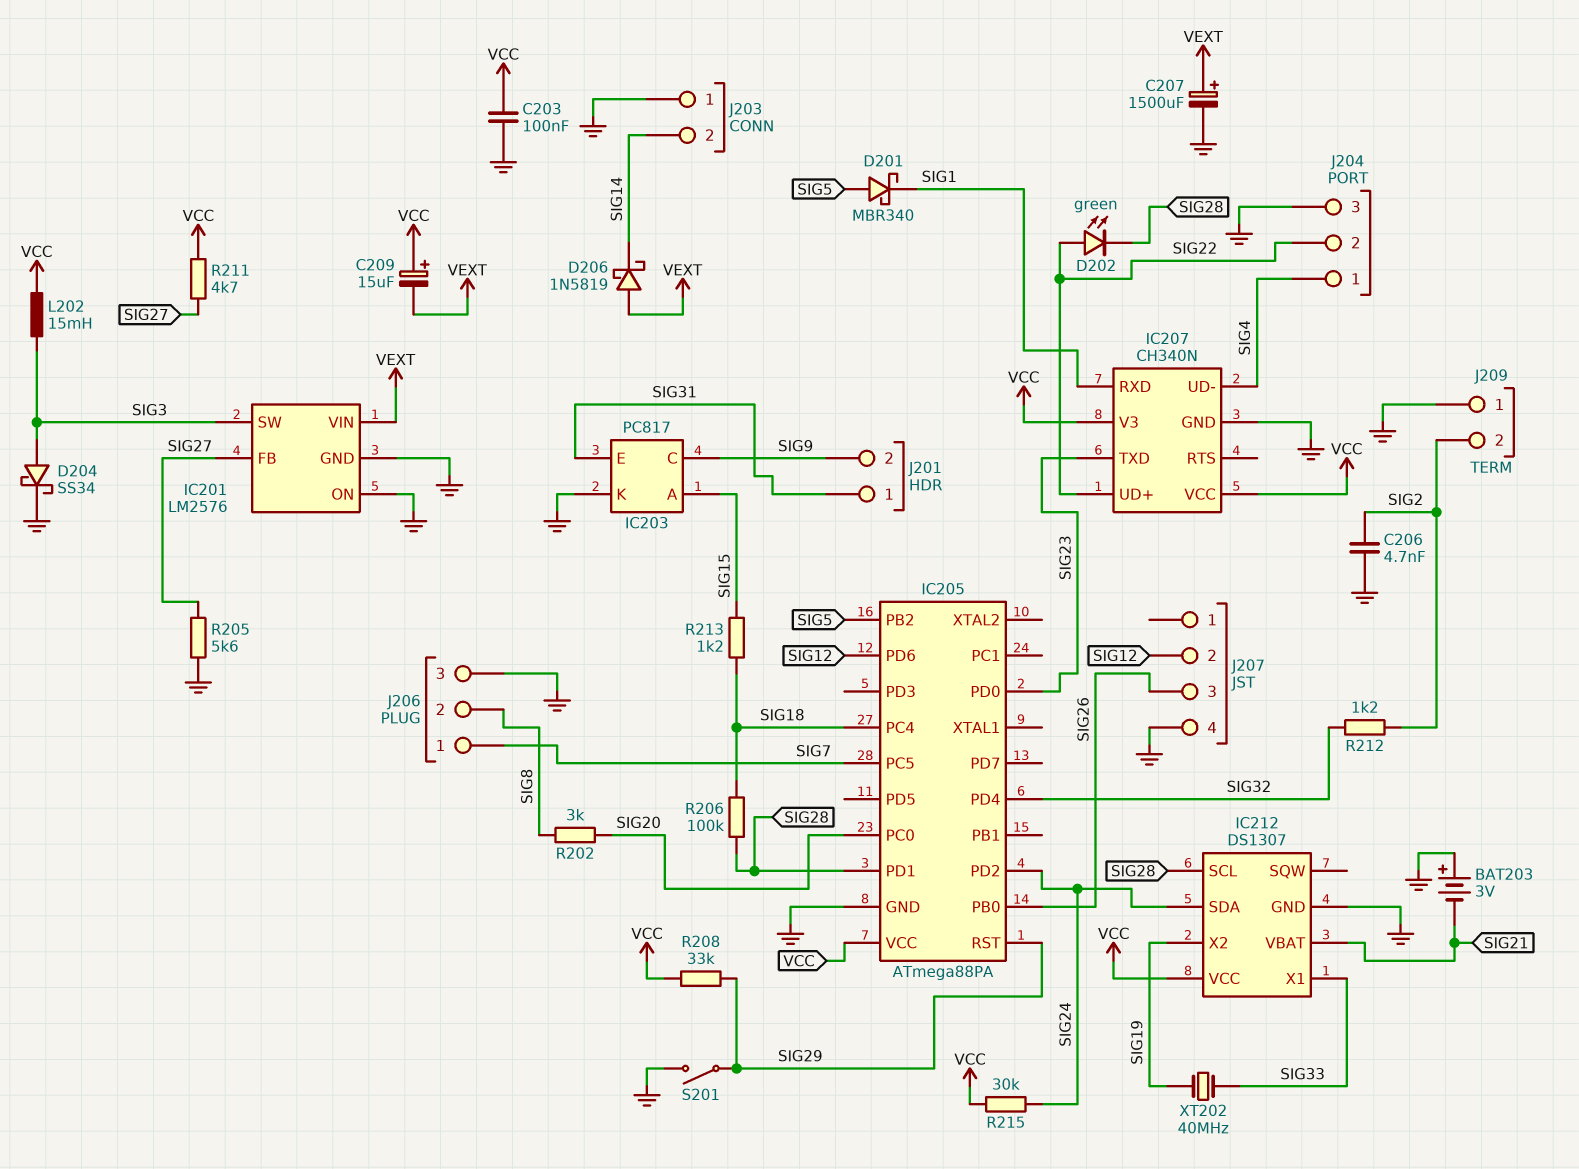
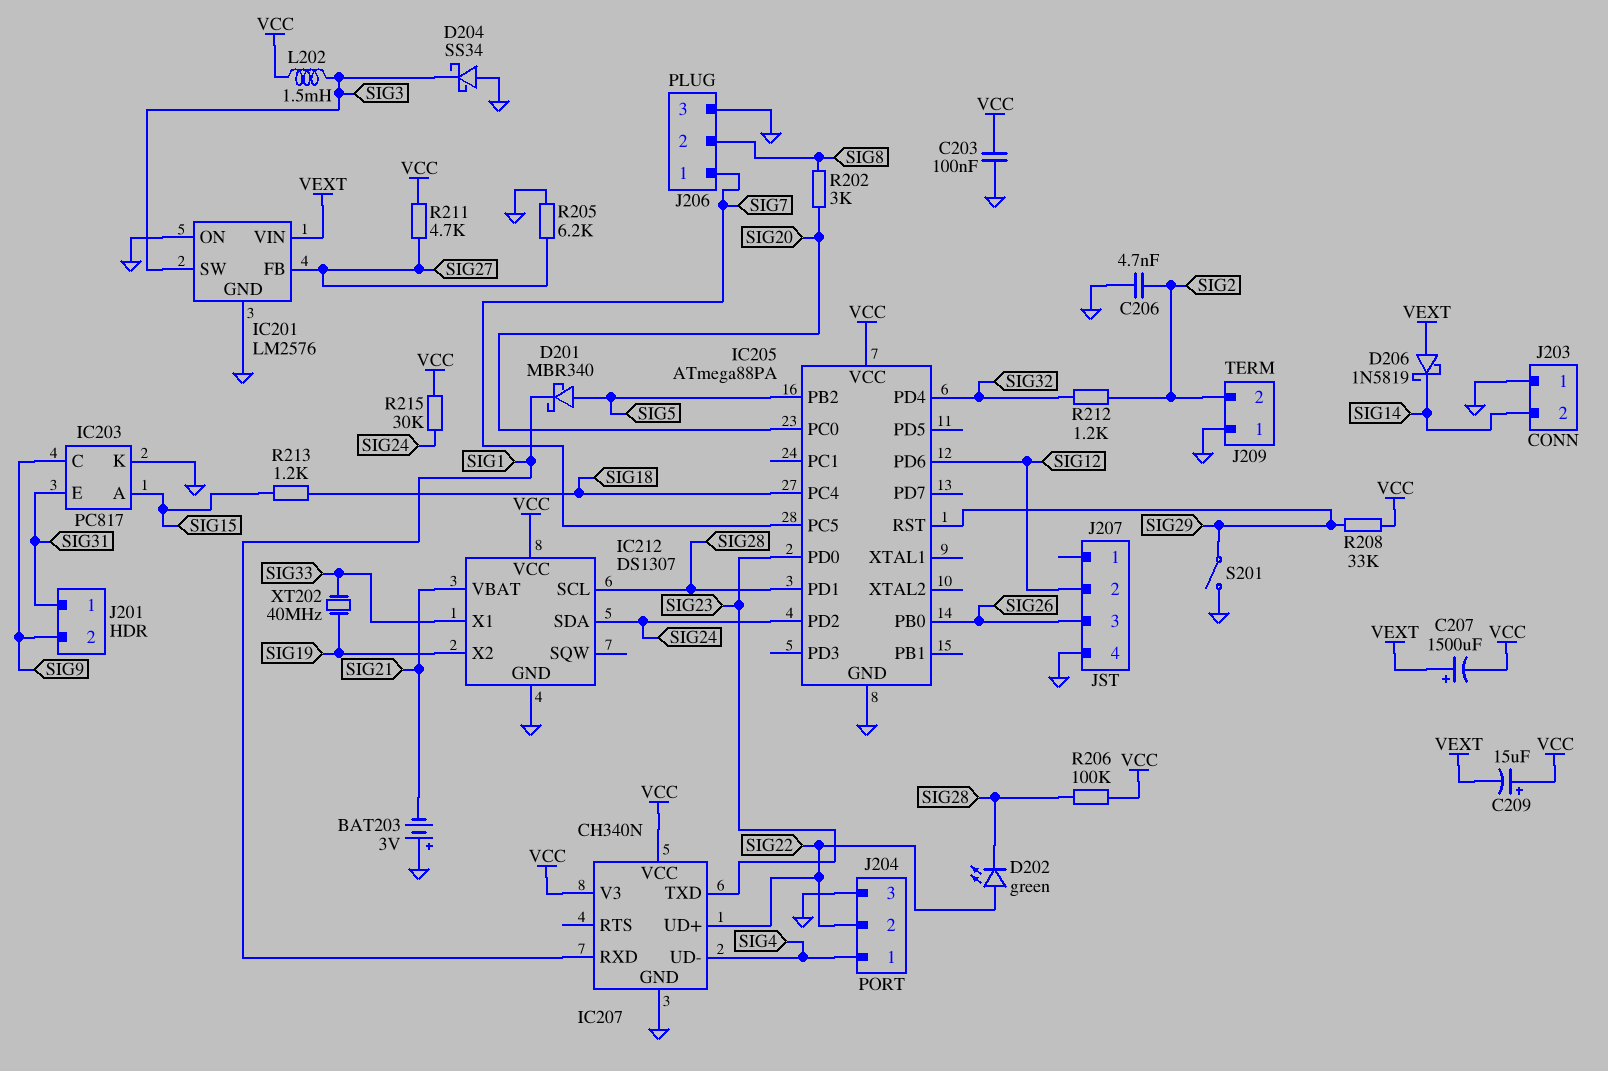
C207: 1500uF (plus VEXT, minus GND) -> 1500uF (plus VEXT, minus VCC)
D204: schottky SS34 (A SIG3, K GND) -> schottky SS34 (A GND, K SIG3)
L202: 15mH (SIG3, VCC) -> 1.5mH (SIG3, VCC)
R205: 5.6k (GND, SIG27) -> 6.2k (GND, SIG27)
R206: 100k (SIG18, SIG28) -> 100k (SIG28, VCC)

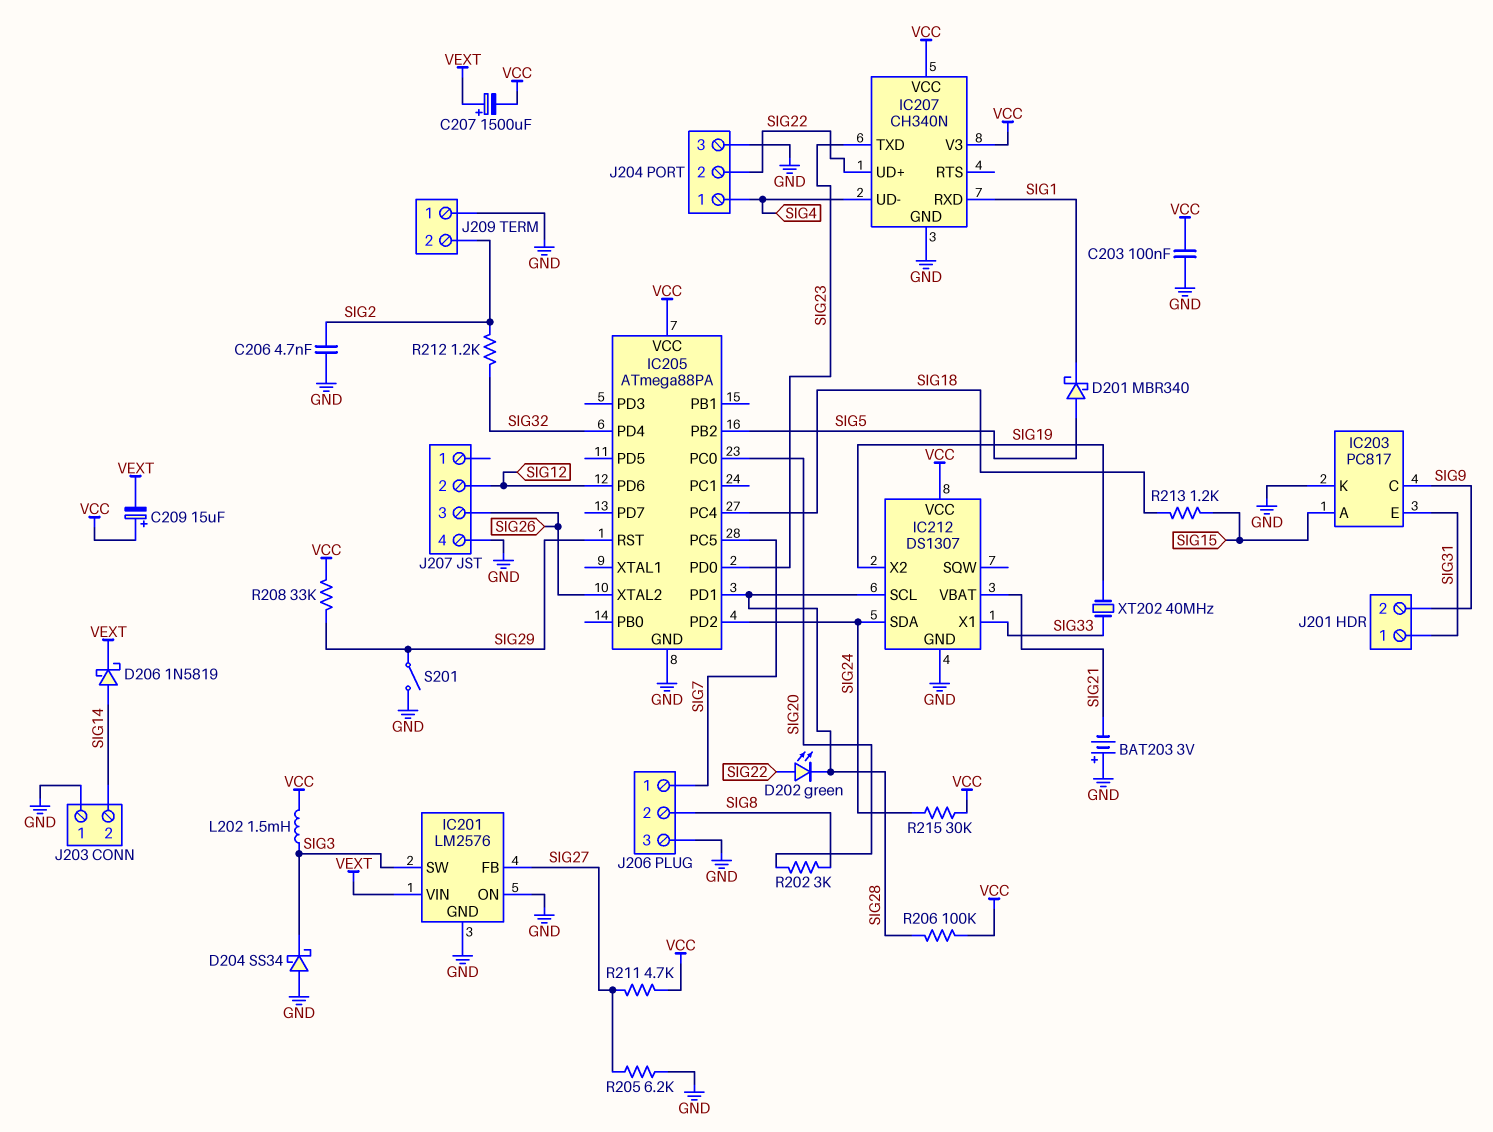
D206: schottky 1N5819 (A VEXT, K SIG14) -> schottky 1N5819 (A SIG14, K VEXT)
IC205 pin PB0: SIG26 -> none
IC205 pin XTAL2: none -> SIG26

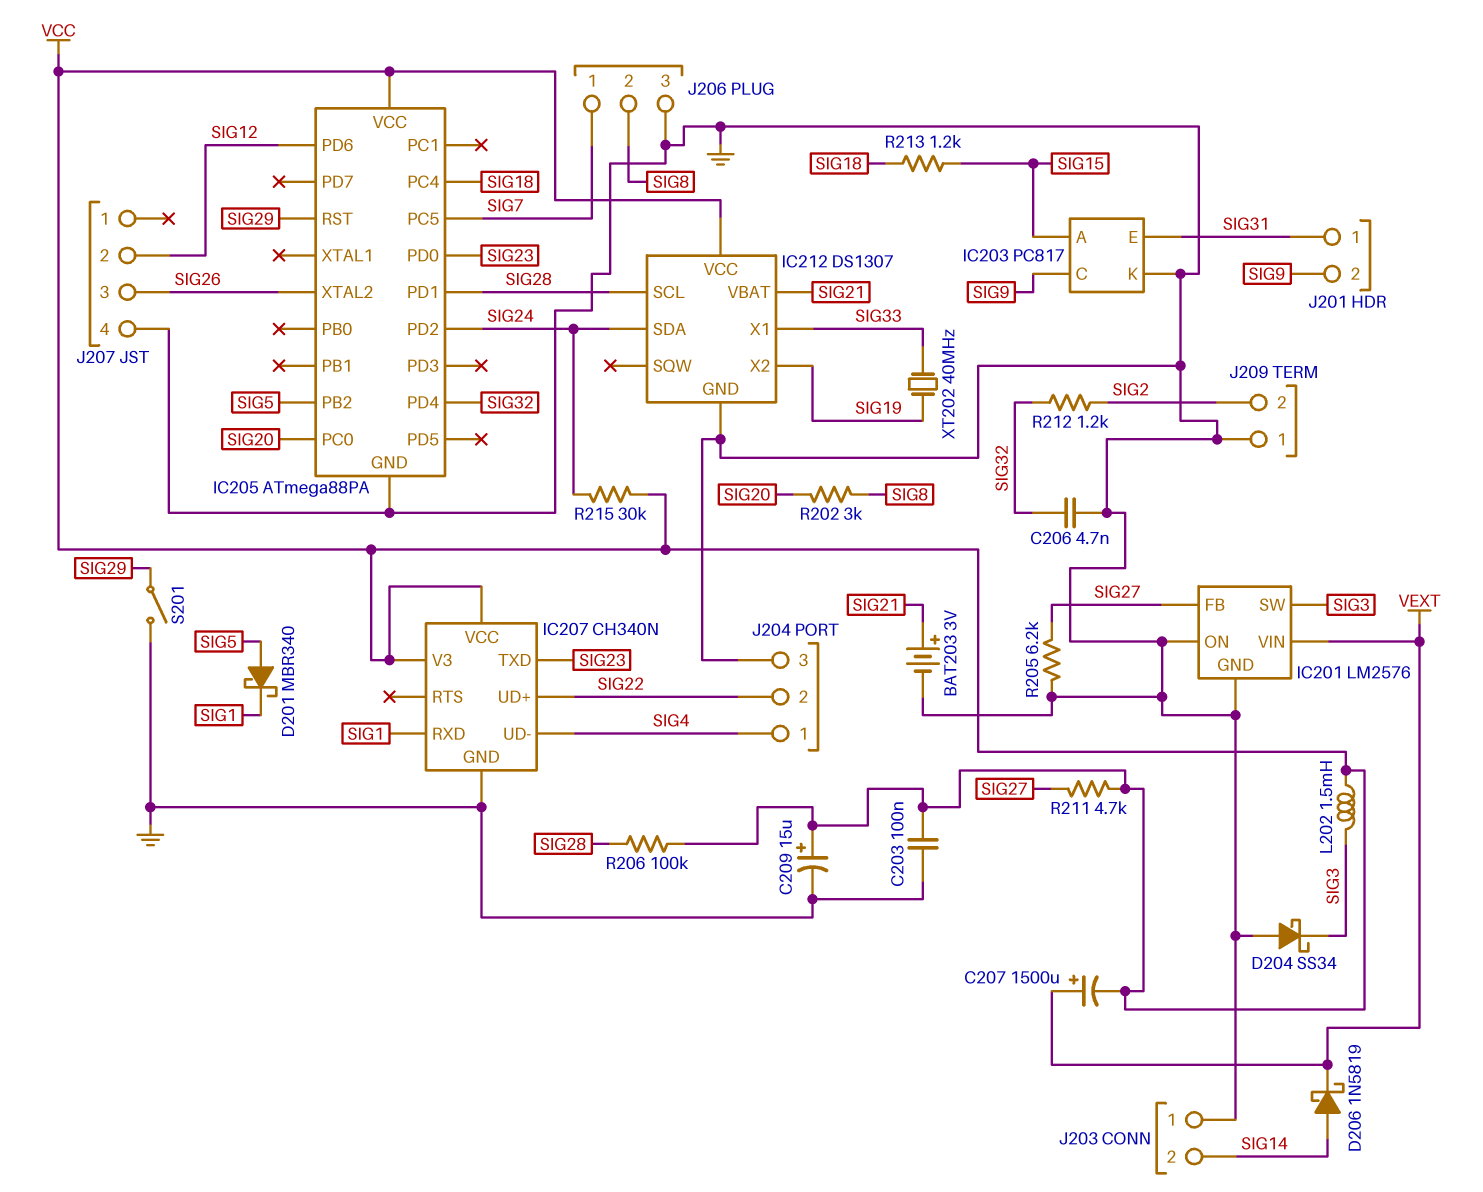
BAT203: 3V (plus GND, minus SIG21) -> 3V (plus SIG21, minus GND)
C206: 4.7nF (GND, SIG2) -> 4.7nF (GND, SIG32)
C209: 15uF (plus VCC, minus VEXT) -> 15uF (plus VCC, minus GND)
D202: LED green (A SIG22, K SIG28) -> none
R208: 33k (SIG29, VCC) -> none

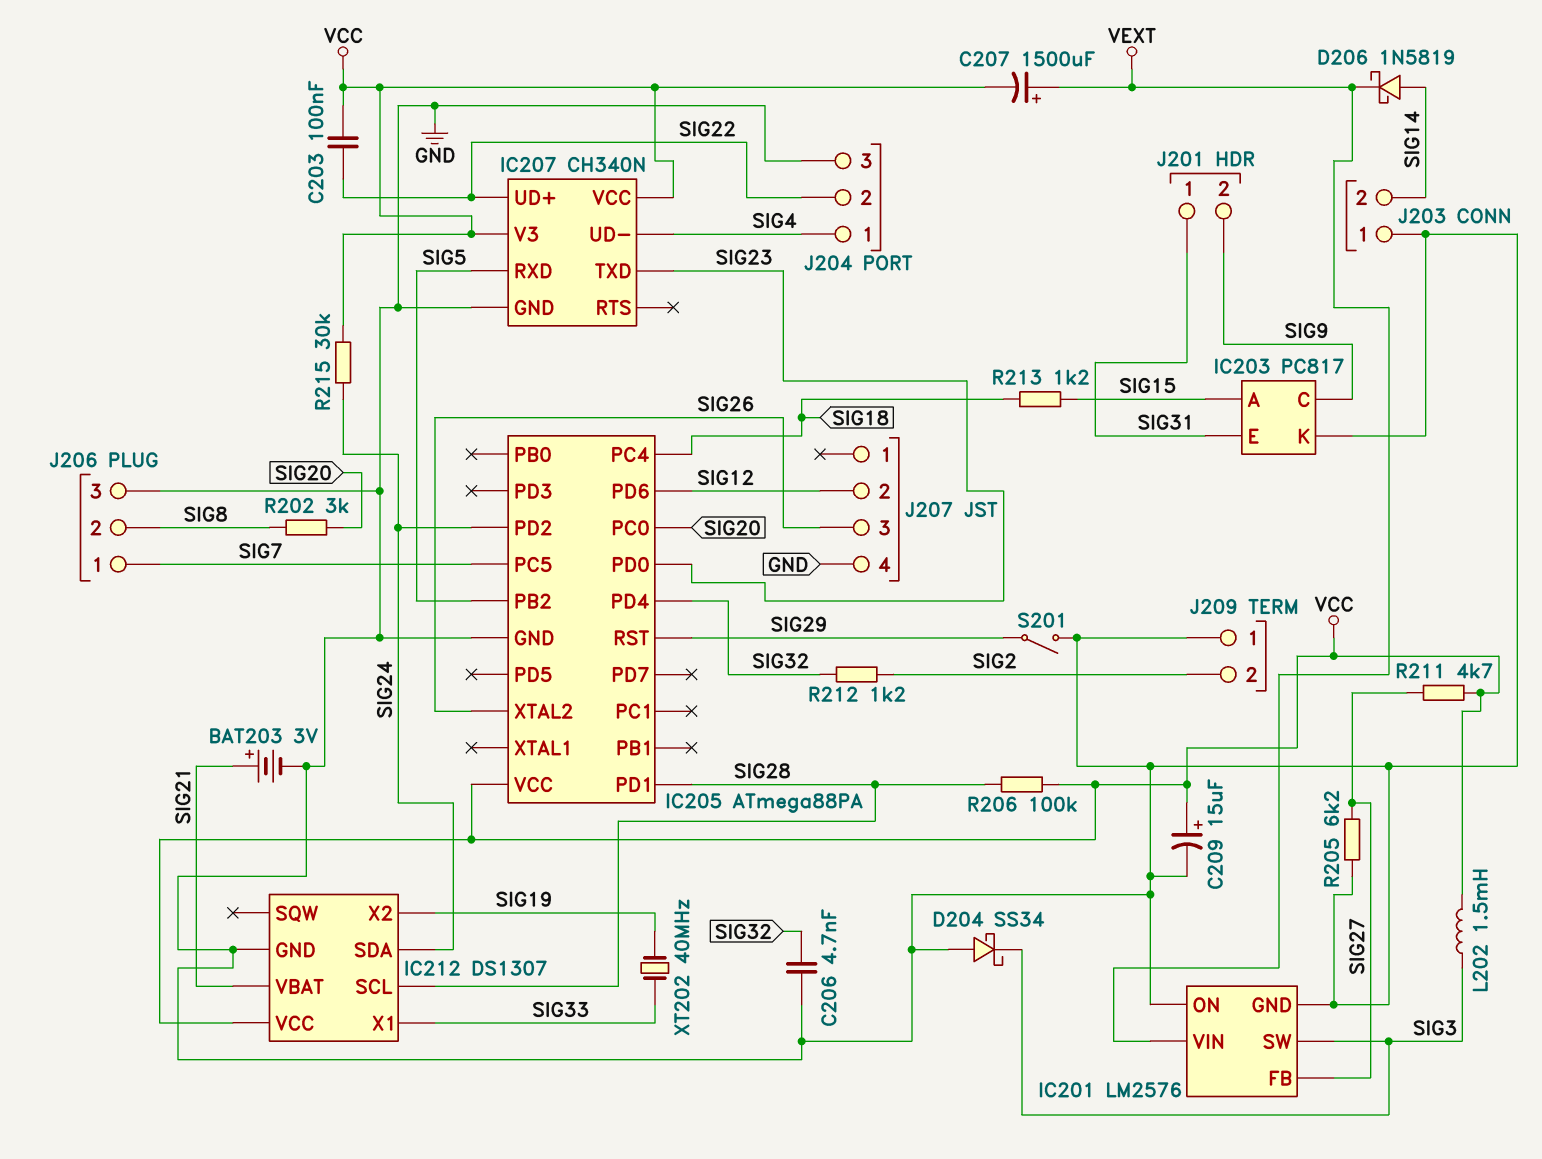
C203: 100nF (GND, VCC) -> 100nF (SIG22, VCC)
D201: schottky MBR340 (A SIG5, K SIG1) -> none
IC207 pin RXD: SIG1 -> SIG5

